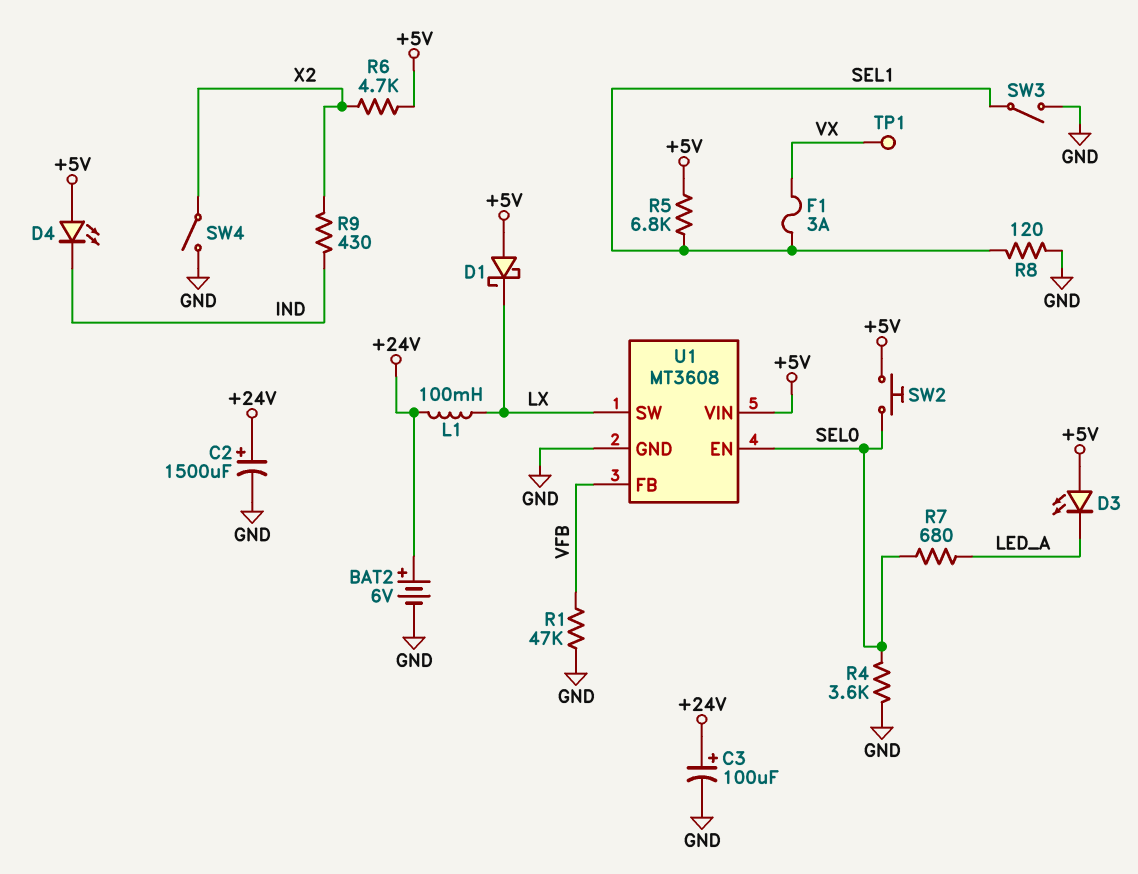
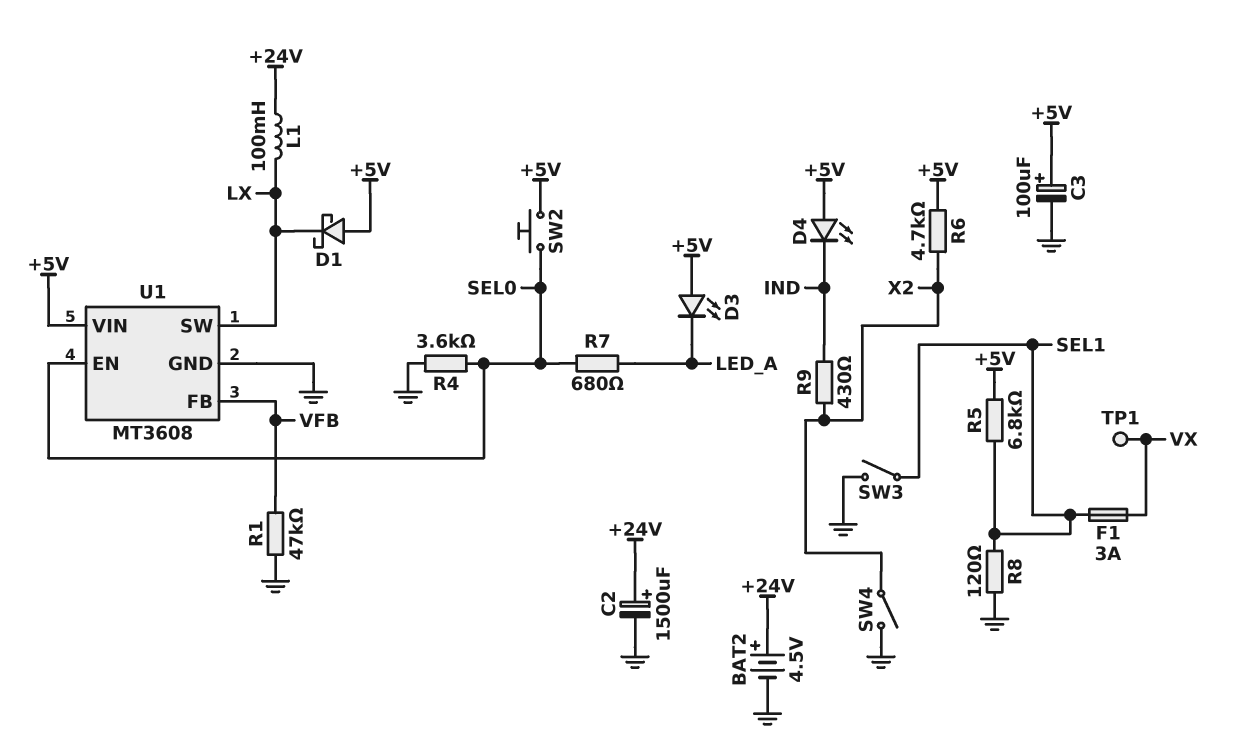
BAT2: 6V (plus +24V, minus GND) -> 4.5V (plus +24V, minus GND)
C3: 100uF (plus +24V, minus GND) -> 100uF (plus +5V, minus GND)

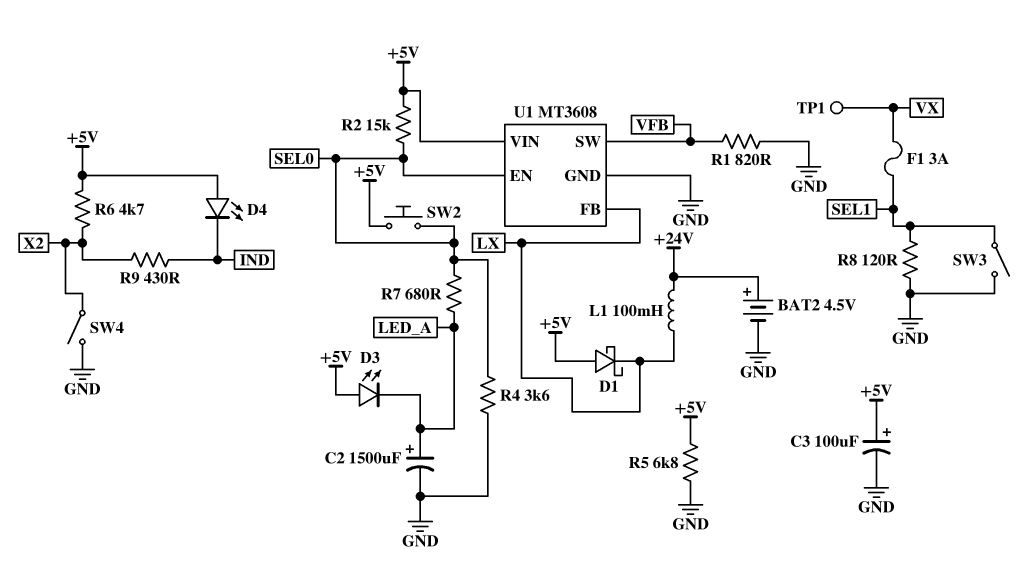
C2: 1500uF (plus +24V, minus GND) -> 1500uF (plus LED_A, minus GND)
R1: 47k (GND, VFB) -> 820 (GND, VFB)
R2: none -> 15k (+5V, SEL0)
R5: 6.8k (+5V, SEL1) -> 6.8k (+5V, GND)
U1 pin FB: VFB -> LX
U1 pin SW: LX -> VFB

